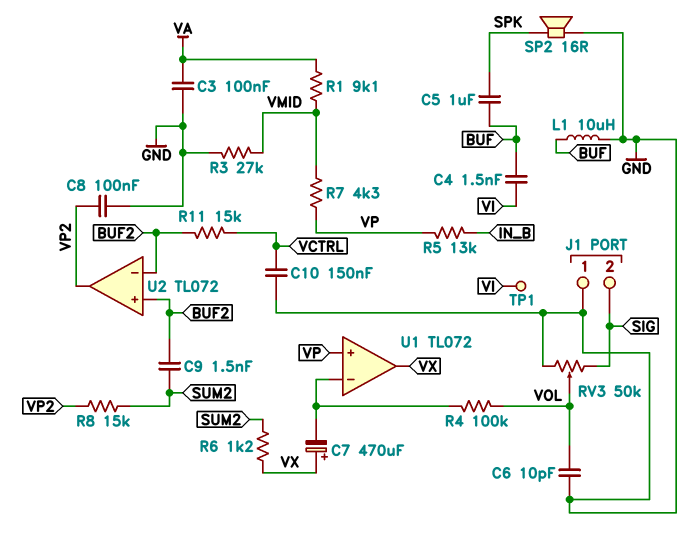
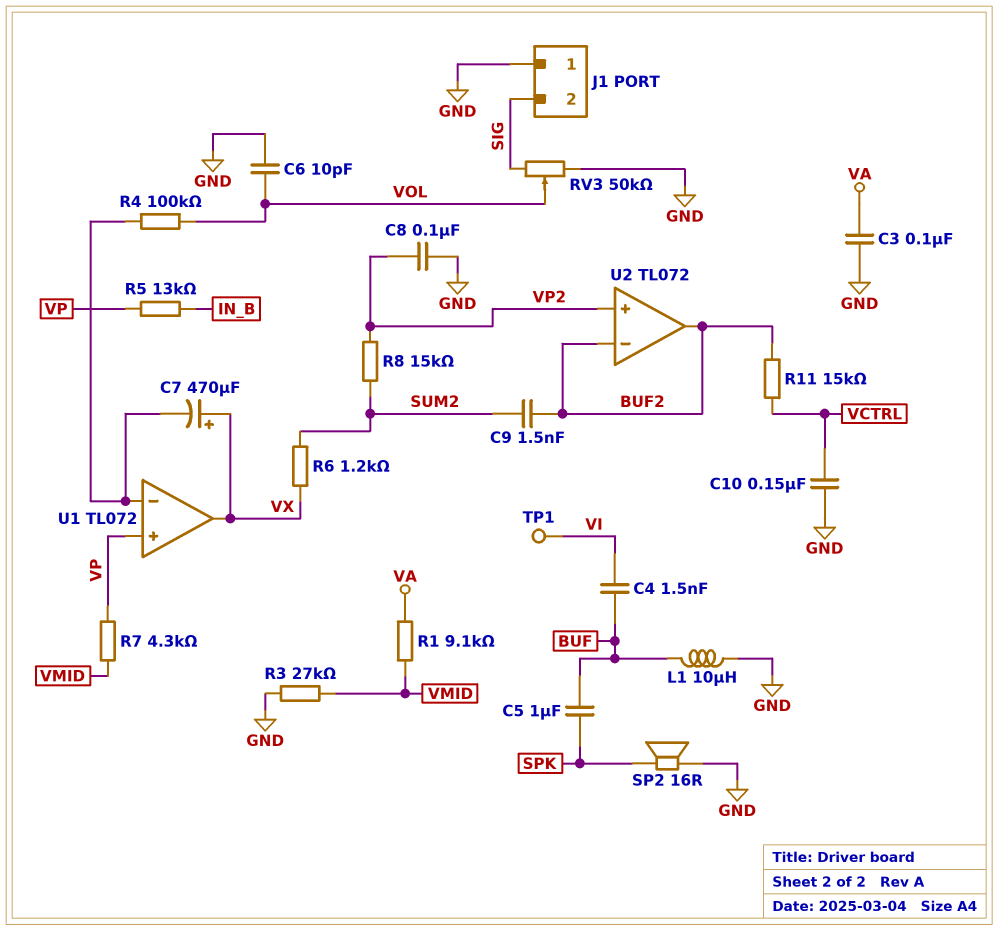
U2 pin in+: BUF2 -> VP2
U2 pin out: VP2 -> BUF2

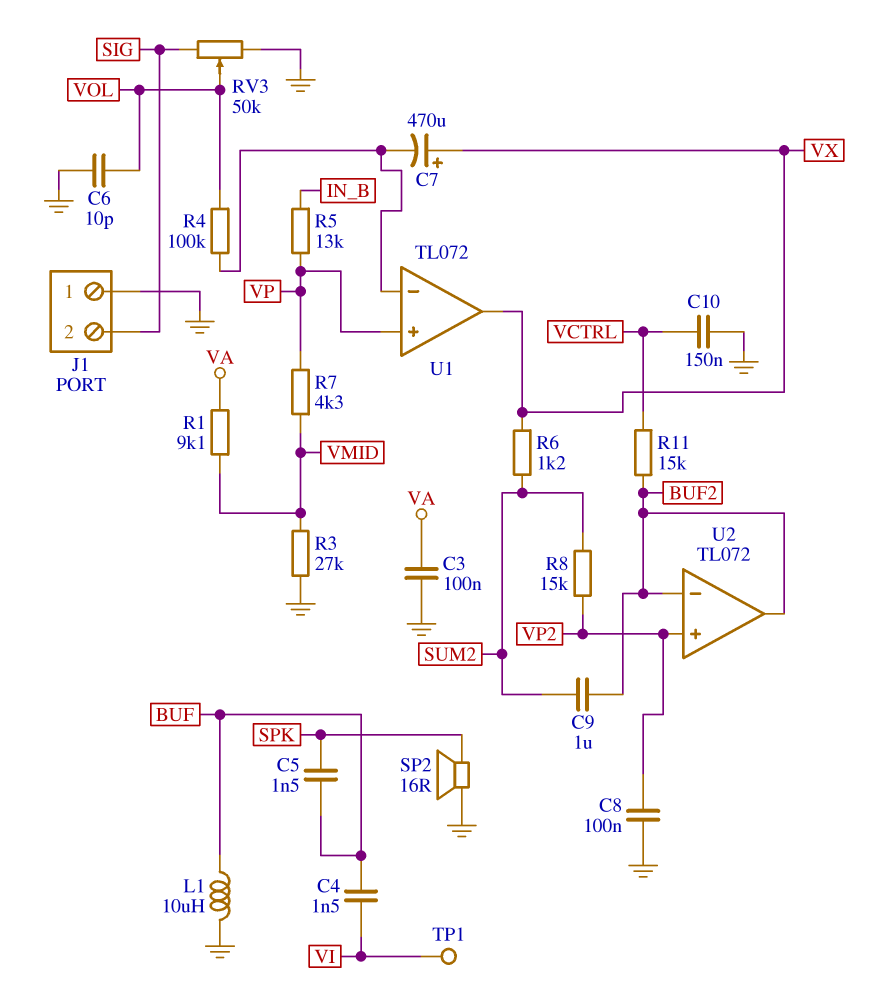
C5: 1uF (BUF, SPK) -> 1.5nF (BUF, SPK)
C9: 1.5nF (BUF2, SUM2) -> 1uF (BUF2, SUM2)

